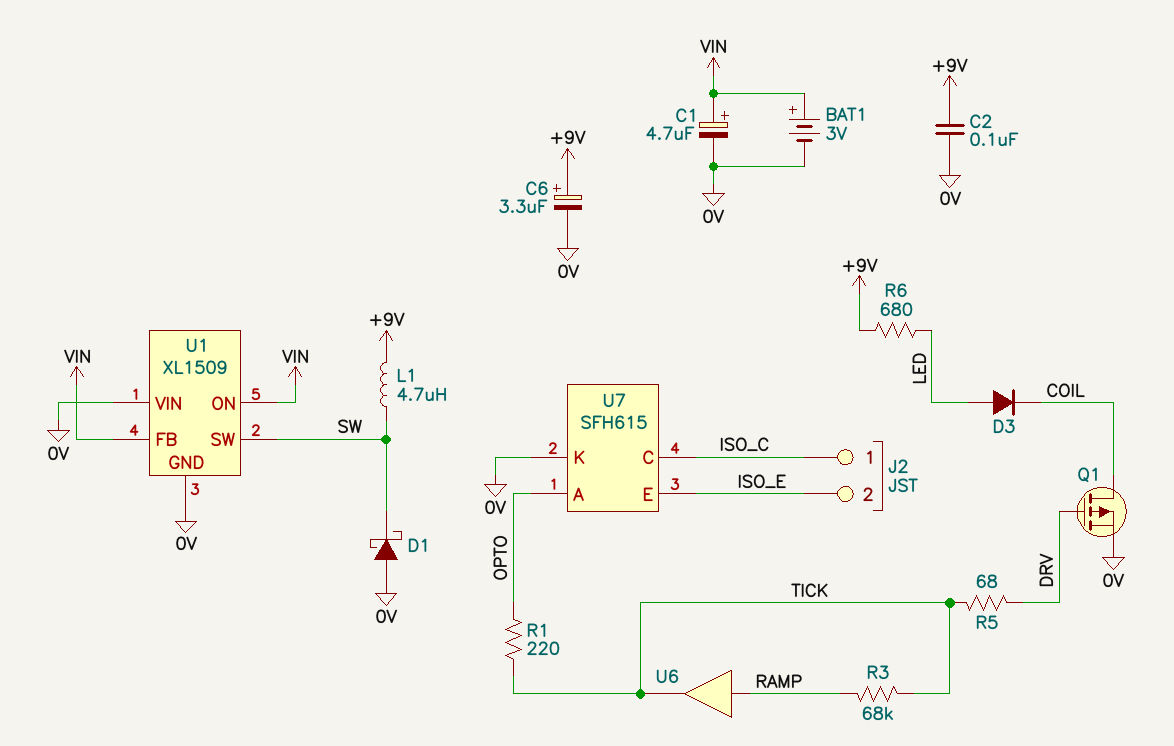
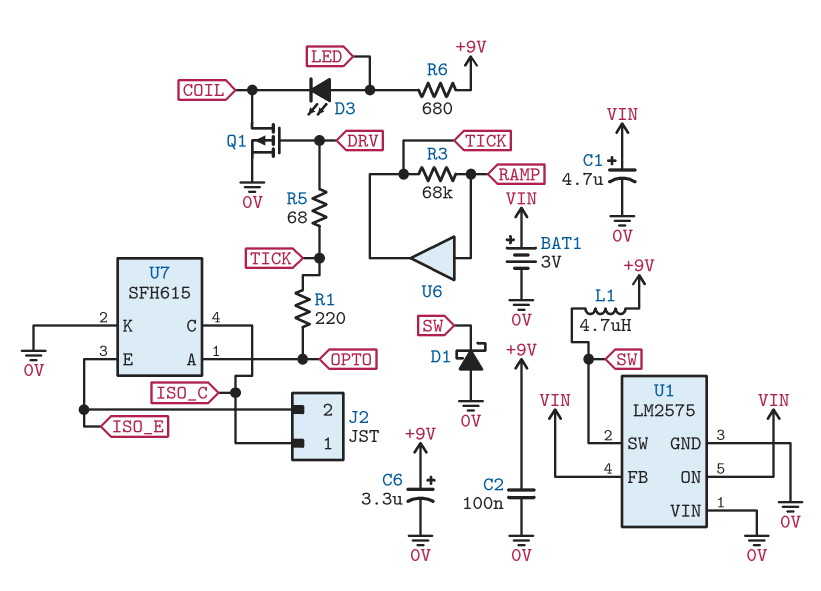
D3: diode (A LED, K COIL) -> LED (A LED, K COIL)
U1: XL1509 -> LM2575

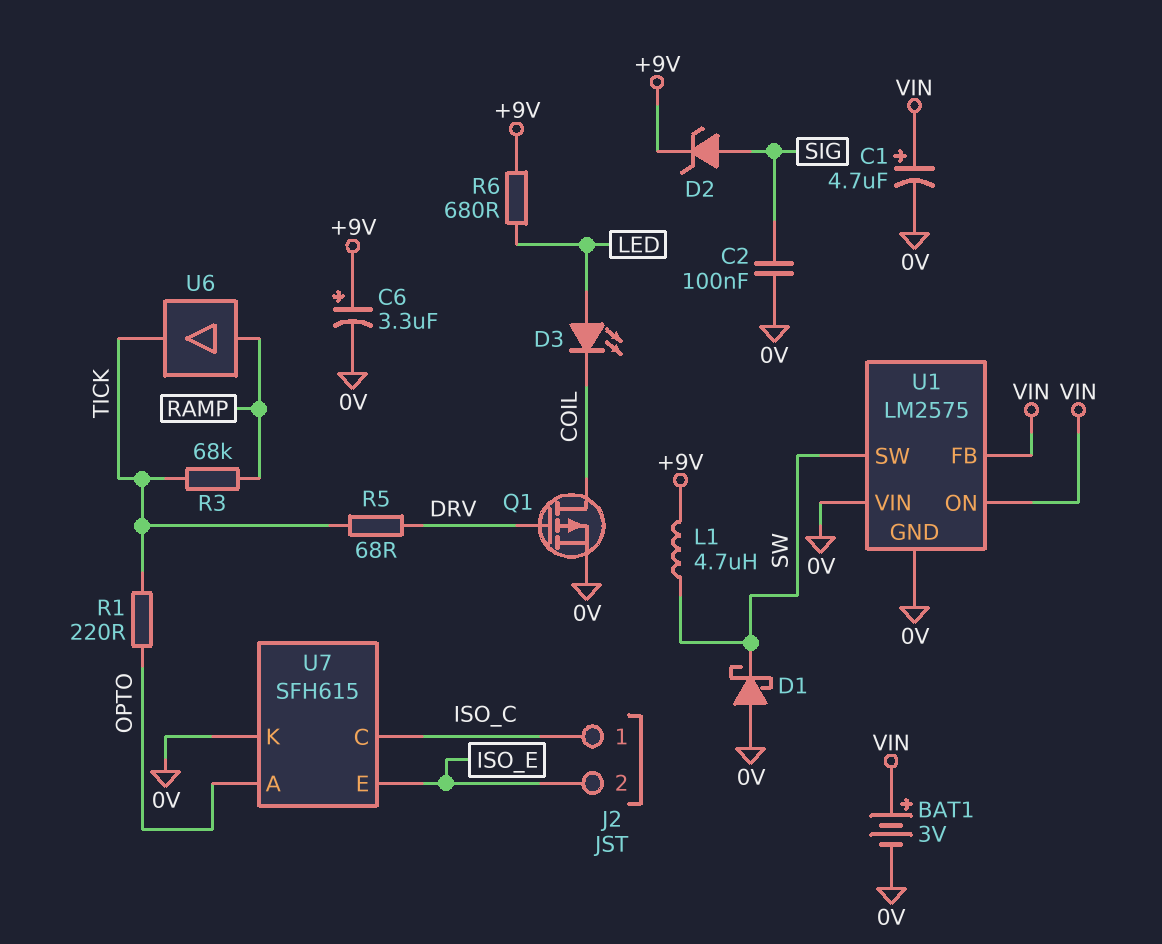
C2: 100nF (+9V, 0V) -> 100nF (0V, SIG)
D2: none -> zener (A SIG, K +9V)

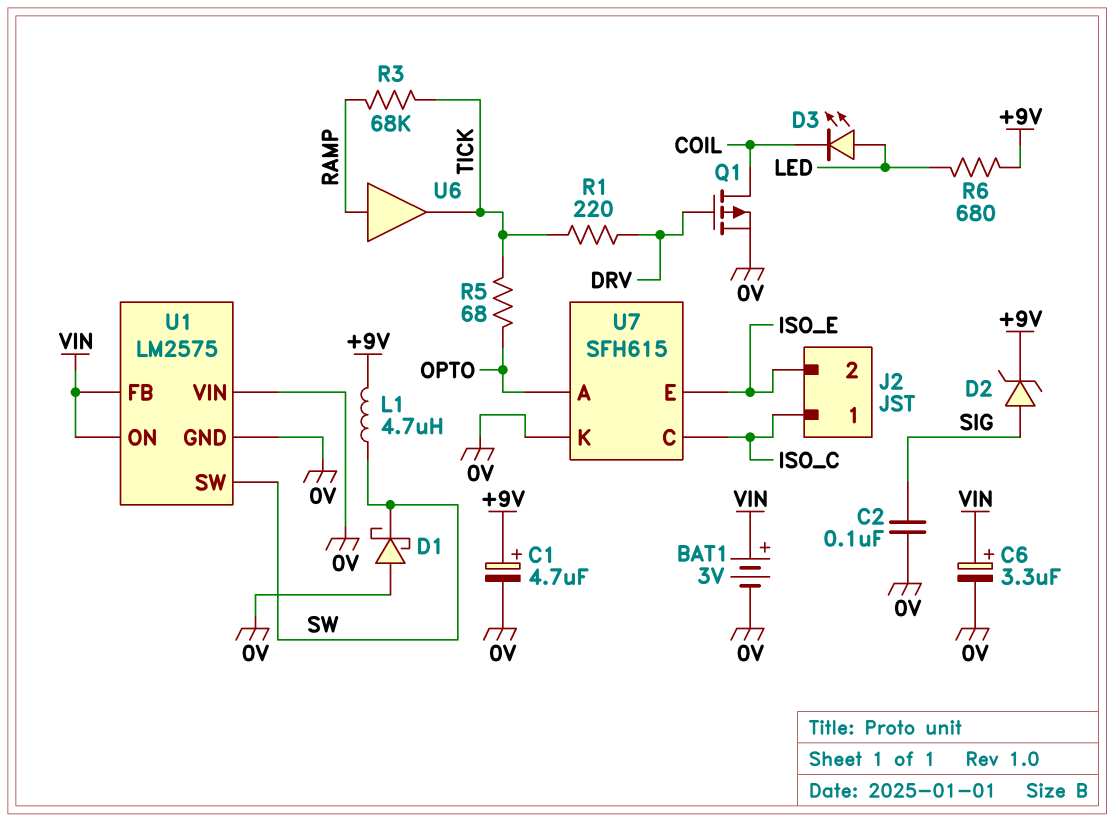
C1: 4.7uF (plus VIN, minus 0V) -> 4.7uF (plus +9V, minus 0V)
C6: 3.3uF (plus +9V, minus 0V) -> 3.3uF (plus VIN, minus 0V)
R1: 220 (OPTO, TICK) -> 220 (DRV, TICK)
R5: 68 (DRV, TICK) -> 68 (OPTO, TICK)

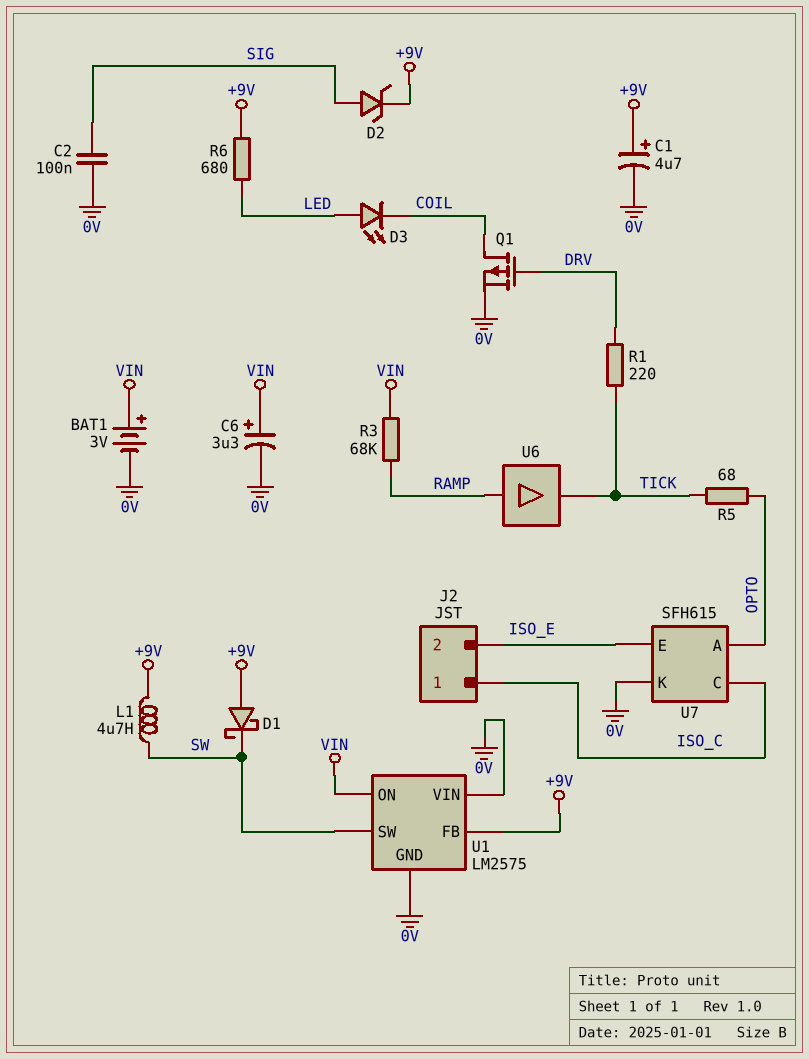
D1: schottky (A 0V, K SW) -> schottky (A +9V, K SW)
R3: 68k (RAMP, TICK) -> 68k (RAMP, VIN)
U1 pin FB: VIN -> +9V

